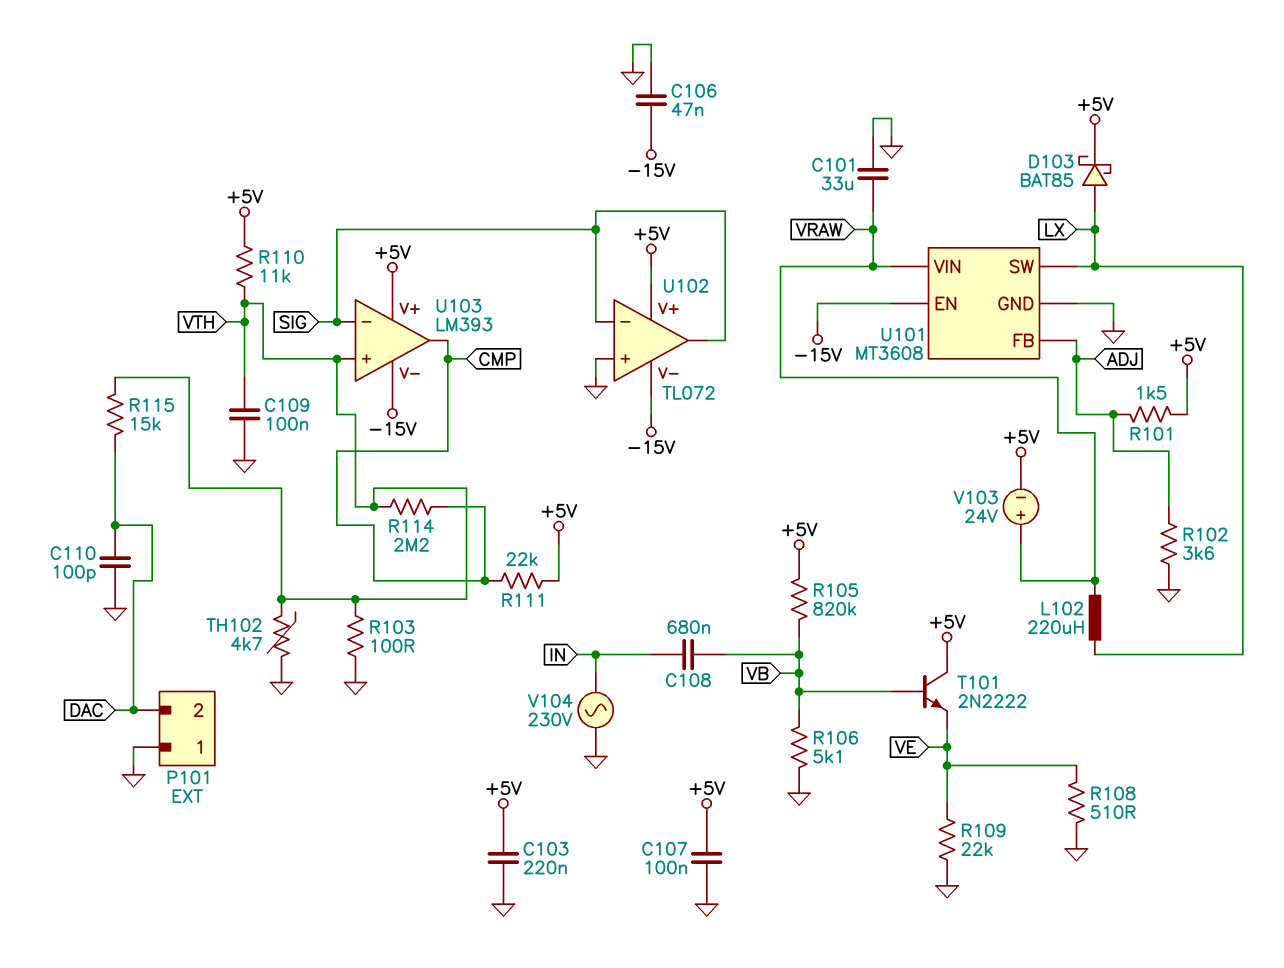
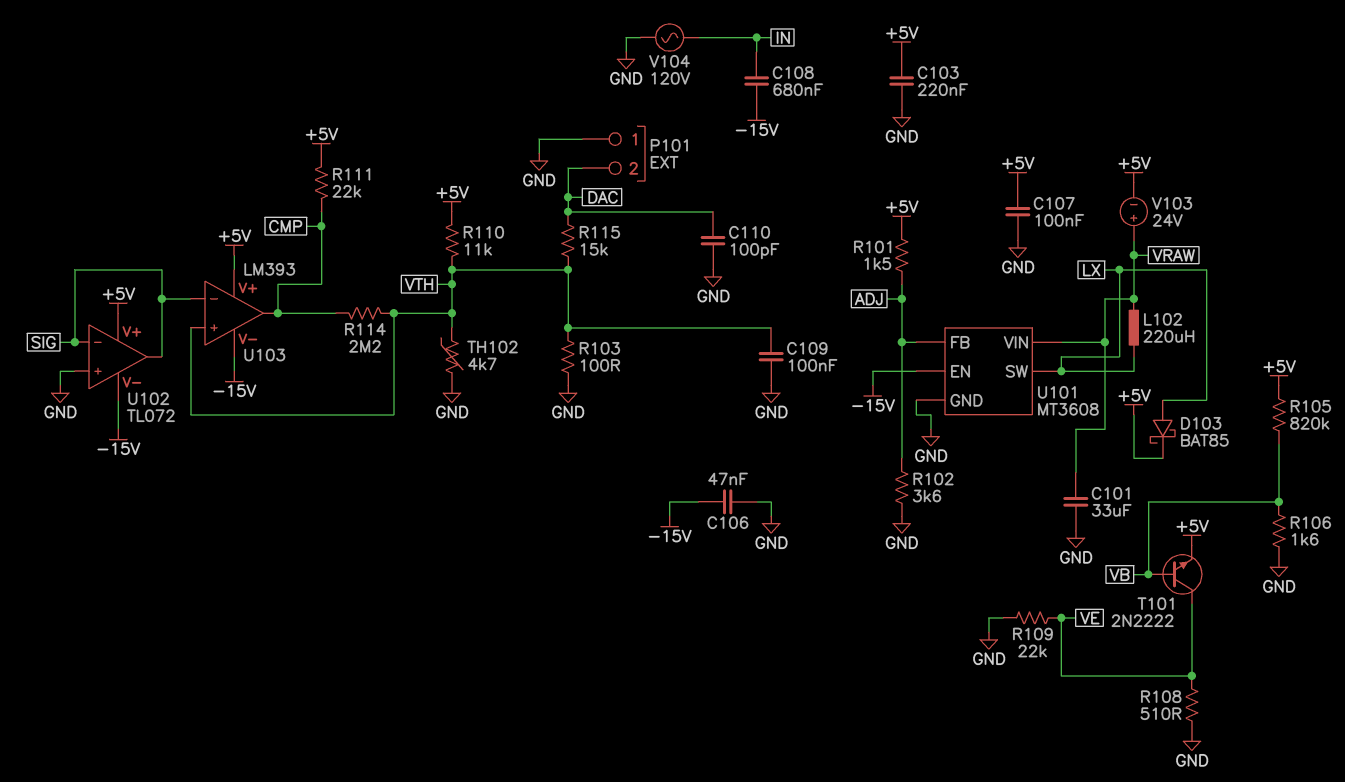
C108: 680nF (IN, VB) -> 680nF (-15V, IN)
R106: 5.1k (GND, VB) -> 1.6k (GND, VB)
T101: NPN 2N2222 (B VB, C +5V, E VE) -> NPN 2N2222 (B VB, C VE, E +5V)
V104: AC 230V (GND, IN) -> AC 120V (GND, IN)

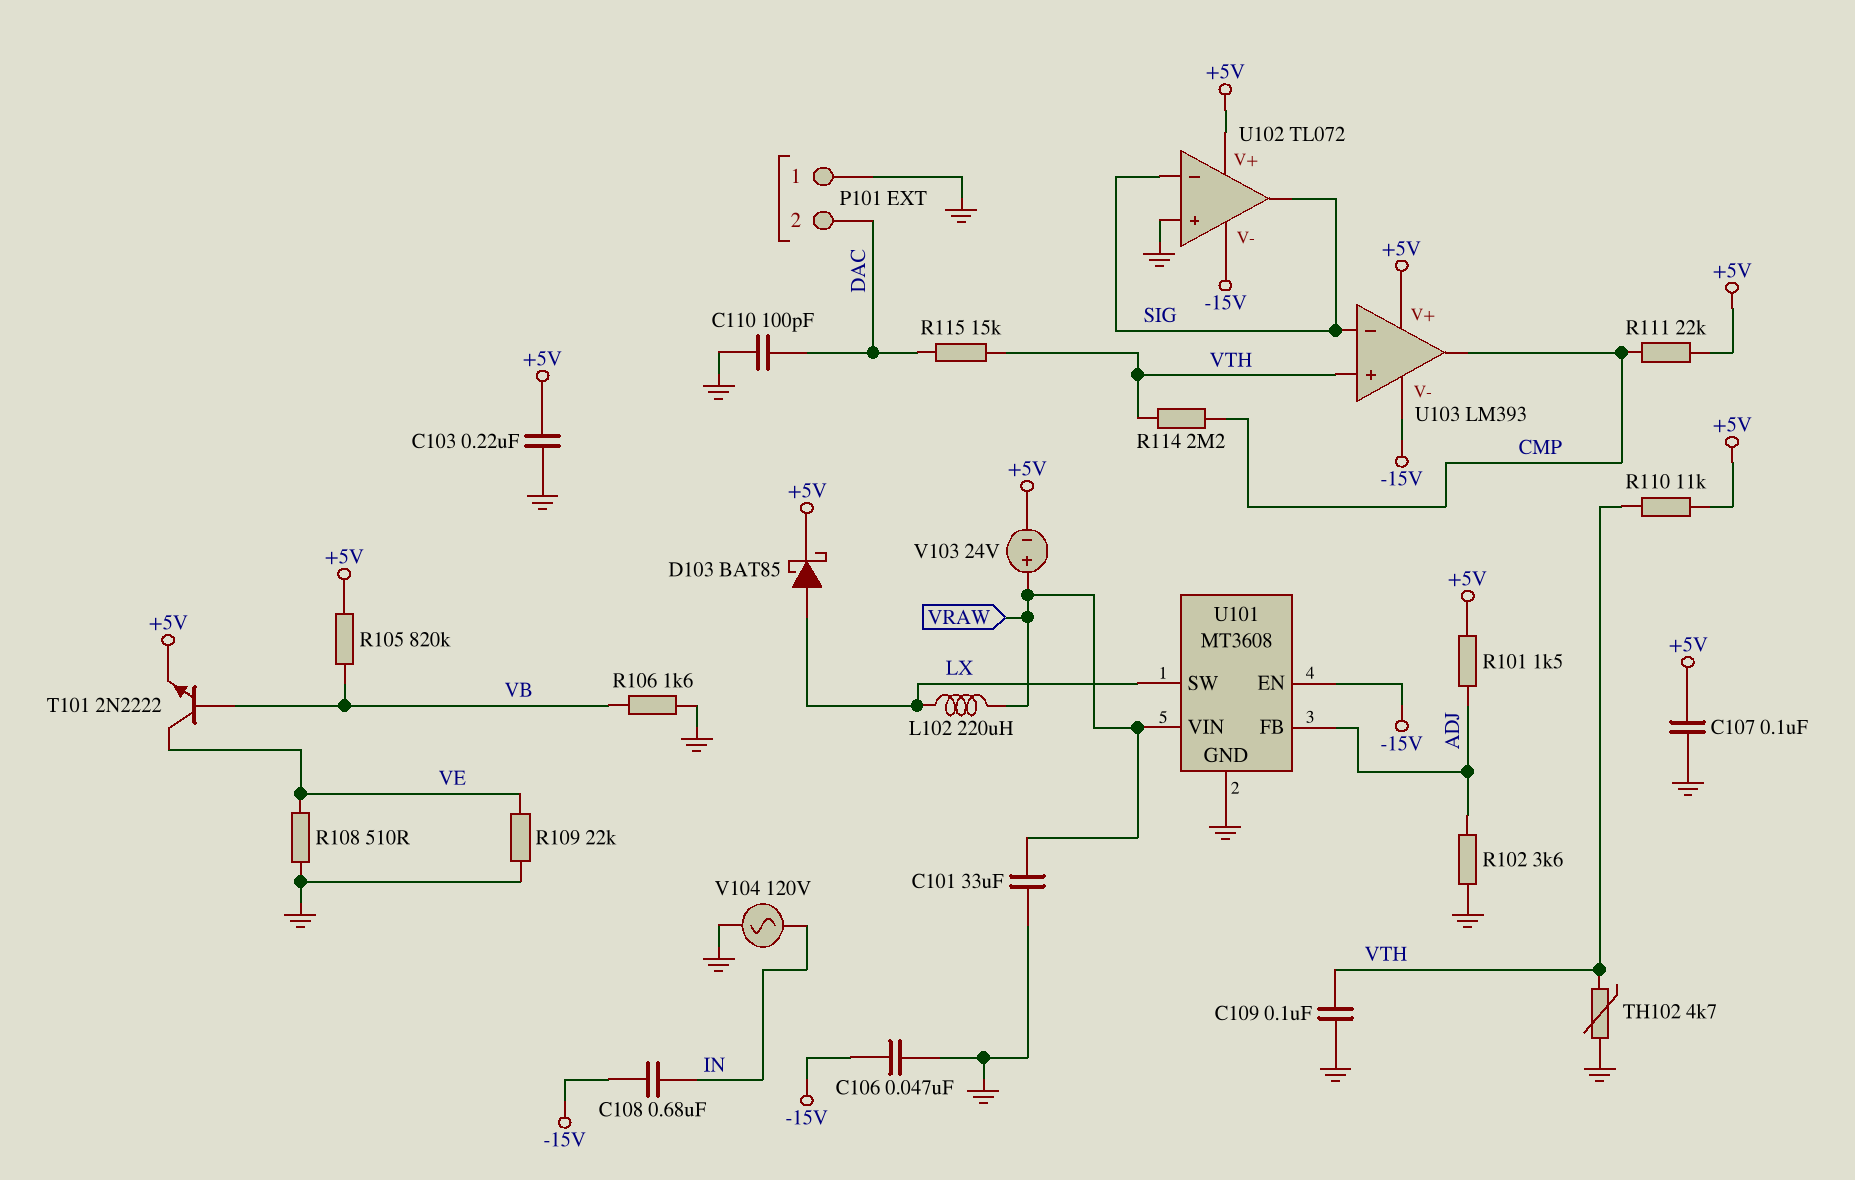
R103: 100 (GND, VTH) -> none

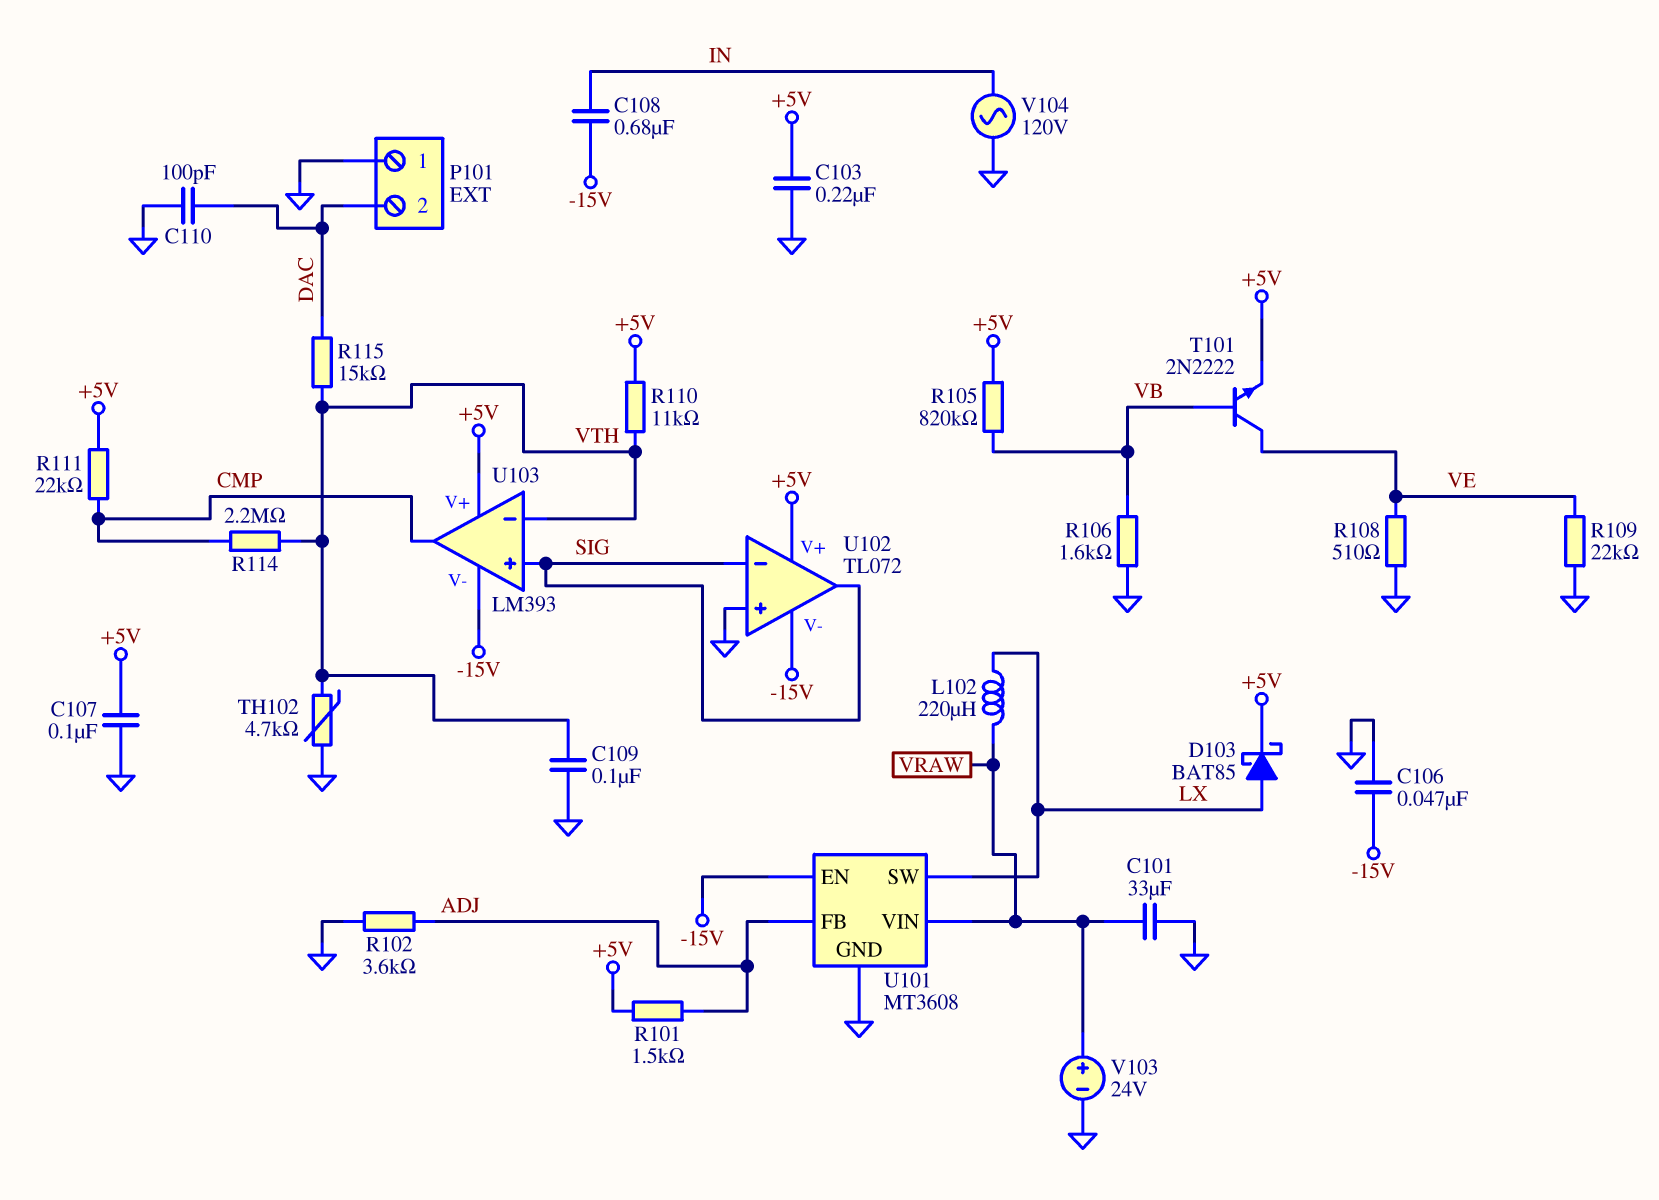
U103 pin in+: VTH -> SIG
U103 pin in-: SIG -> VTH
V103: 24V (plus VRAW, minus +5V) -> 24V (plus VRAW, minus GND)

